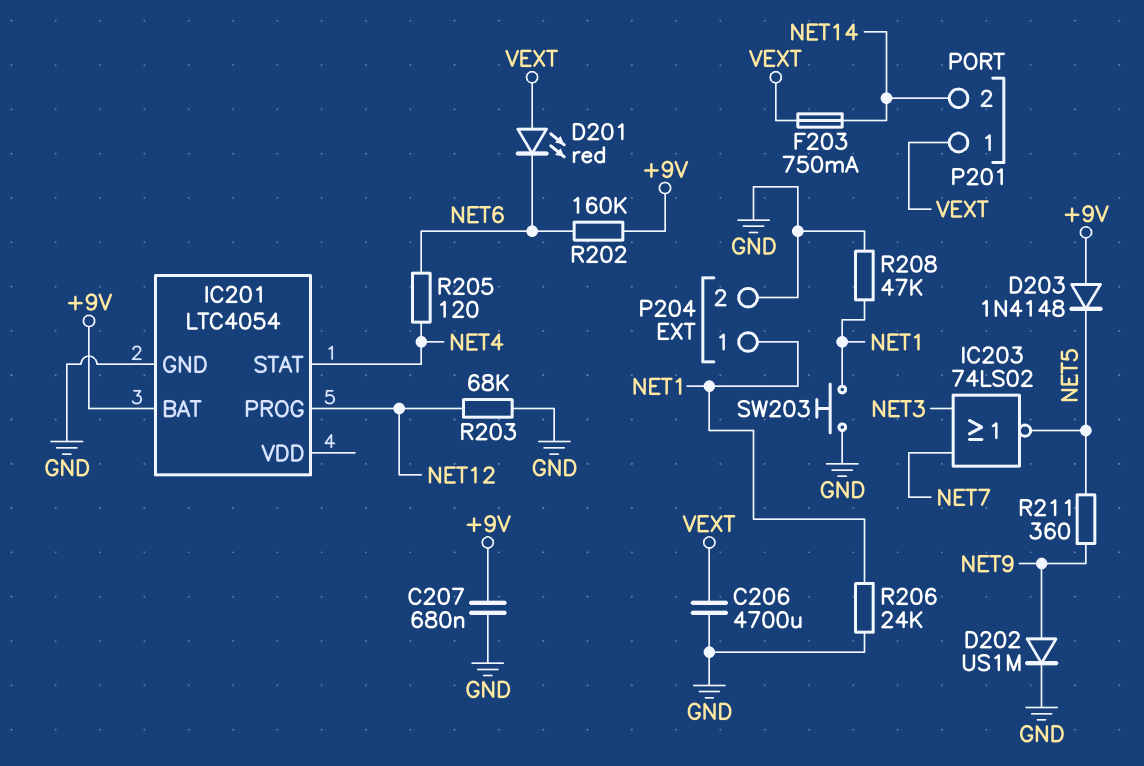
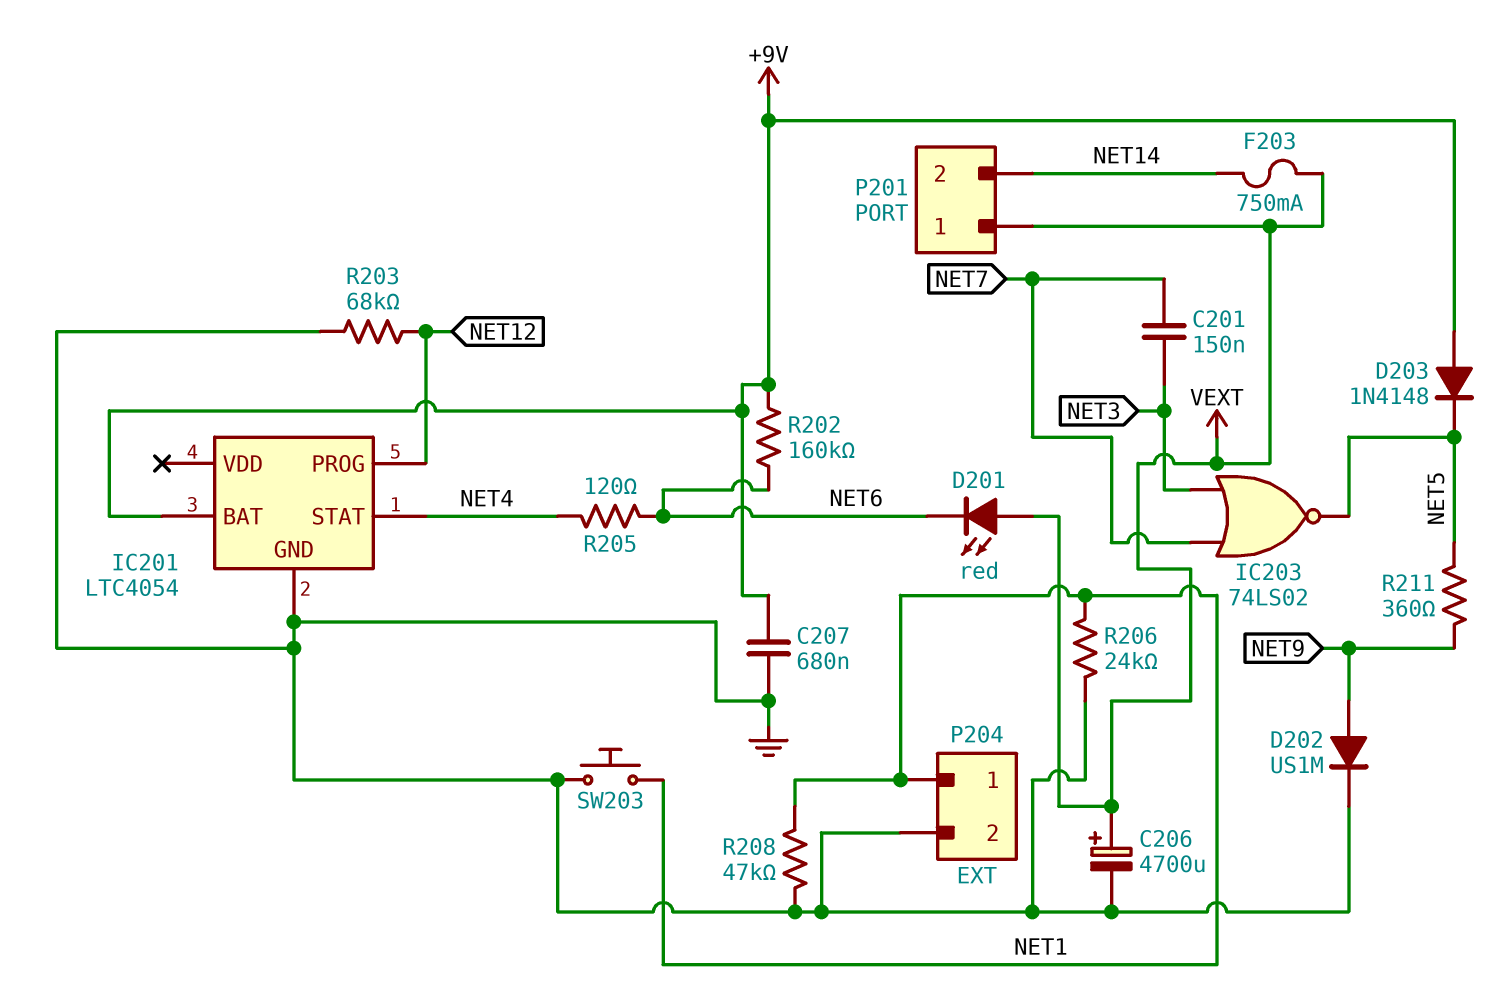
C201: none -> 150nF (NET3, NET7)
C206: 4700uF (GND, VEXT) -> 4700uF (plus VEXT, minus GND)

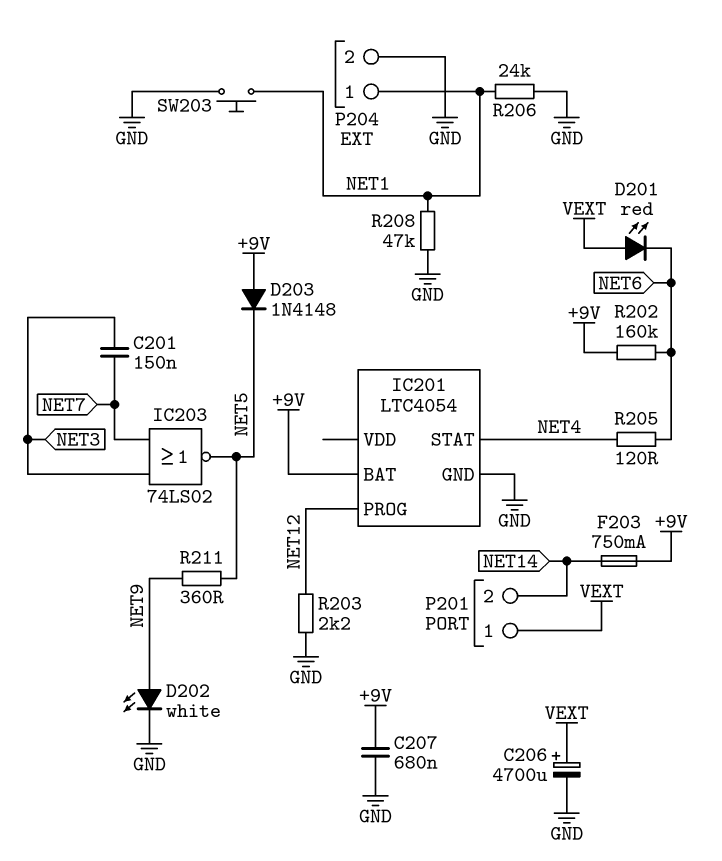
D202: diode US1M (A NET9, K GND) -> LED white (A NET9, K GND)
F203: 750mA (NET14, VEXT) -> 750mA (+9V, NET14)
R203: 68k (GND, NET12) -> 2.2k (GND, NET12)

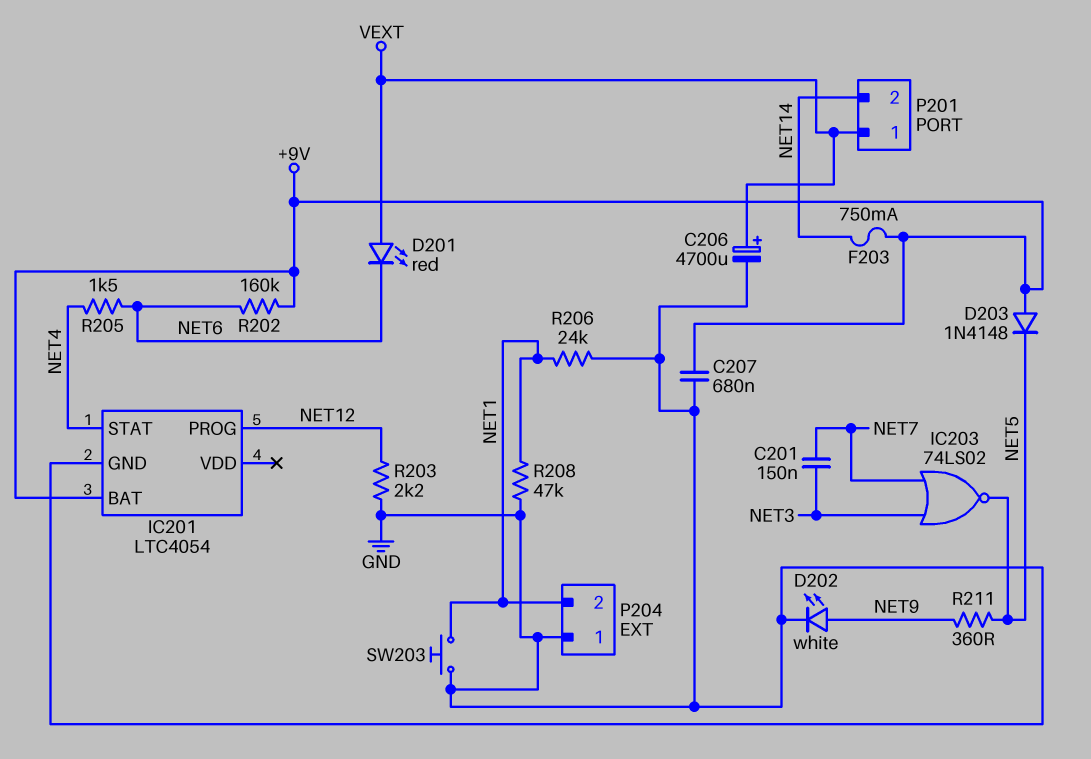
P204 pin 1: NET1 -> GND
P204 pin 2: GND -> NET1
R205: 120 (NET4, NET6) -> 1.5k (NET4, NET6)

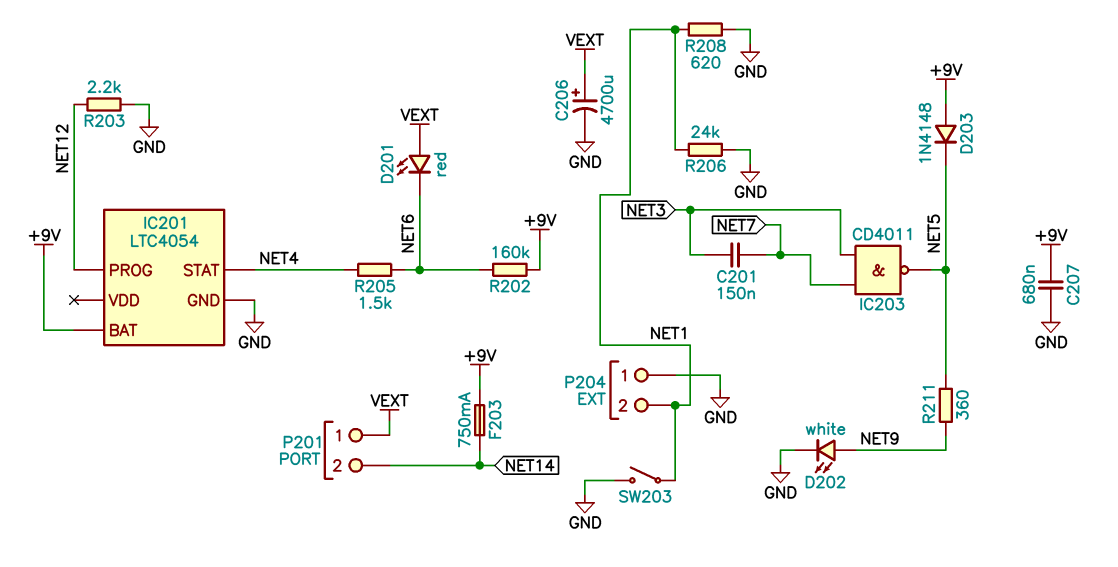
IC203: NOR 74LS02 (in NET3, in NET7, out NET5) -> NAND CD4011 (in NET3, in NET7, out NET5)
R208: 47k (GND, NET1) -> 620 (GND, NET1)
SW203: button (GND, NET1) -> switch (GND, NET1)

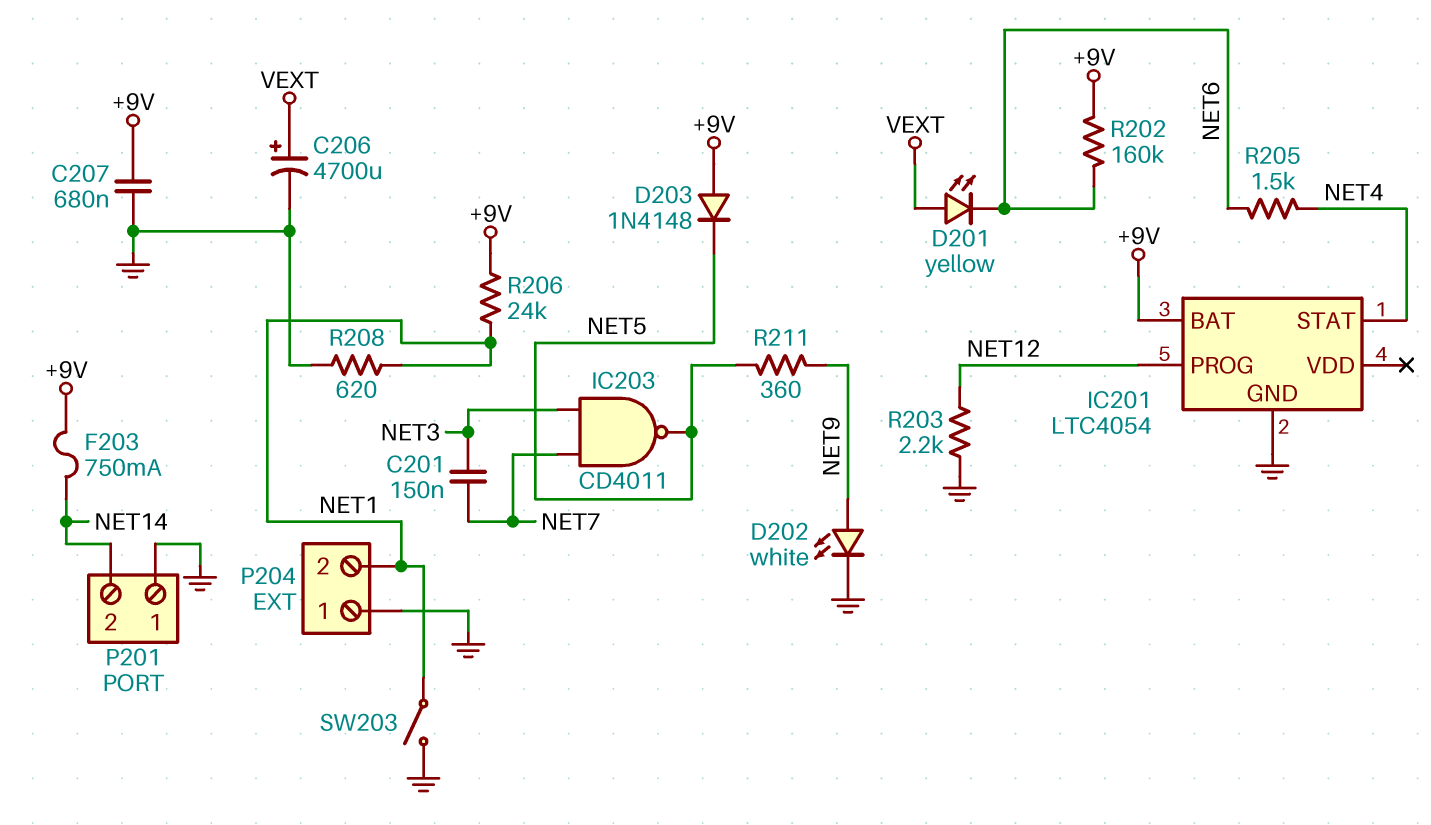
D201: LED red (A VEXT, K NET6) -> LED yellow (A VEXT, K NET6)
P201 pin 1: VEXT -> GND
R206: 24k (GND, NET1) -> 24k (+9V, NET1)

